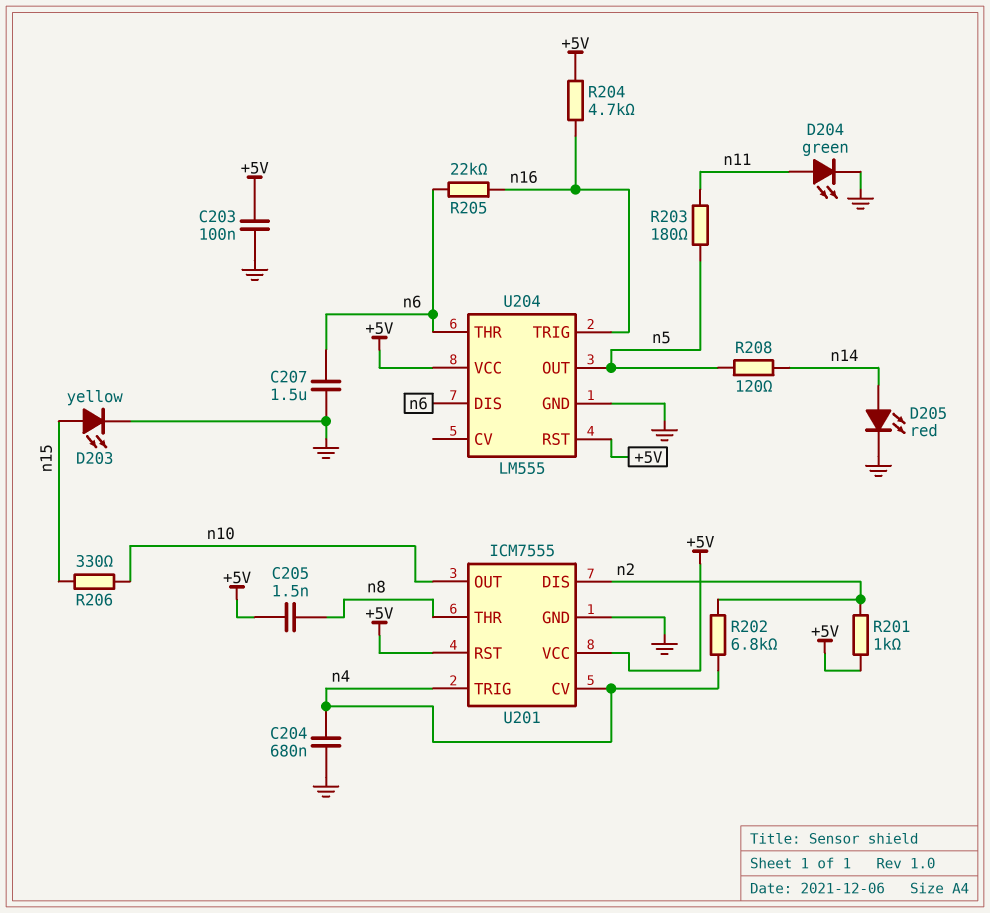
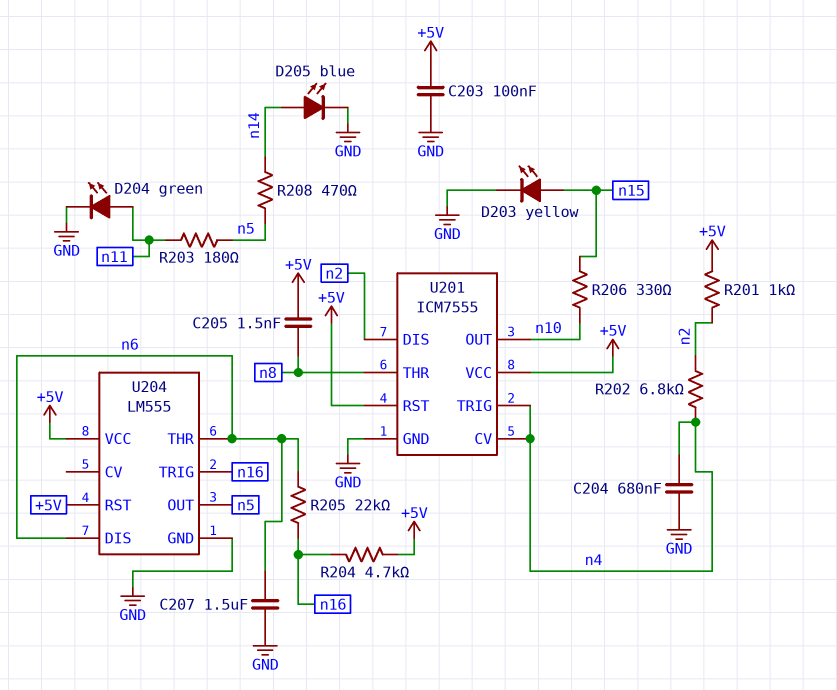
D205: LED red (A n14, K GND) -> LED blue (A n14, K GND)
R208: 120 (n5, n14) -> 470 (n5, n14)

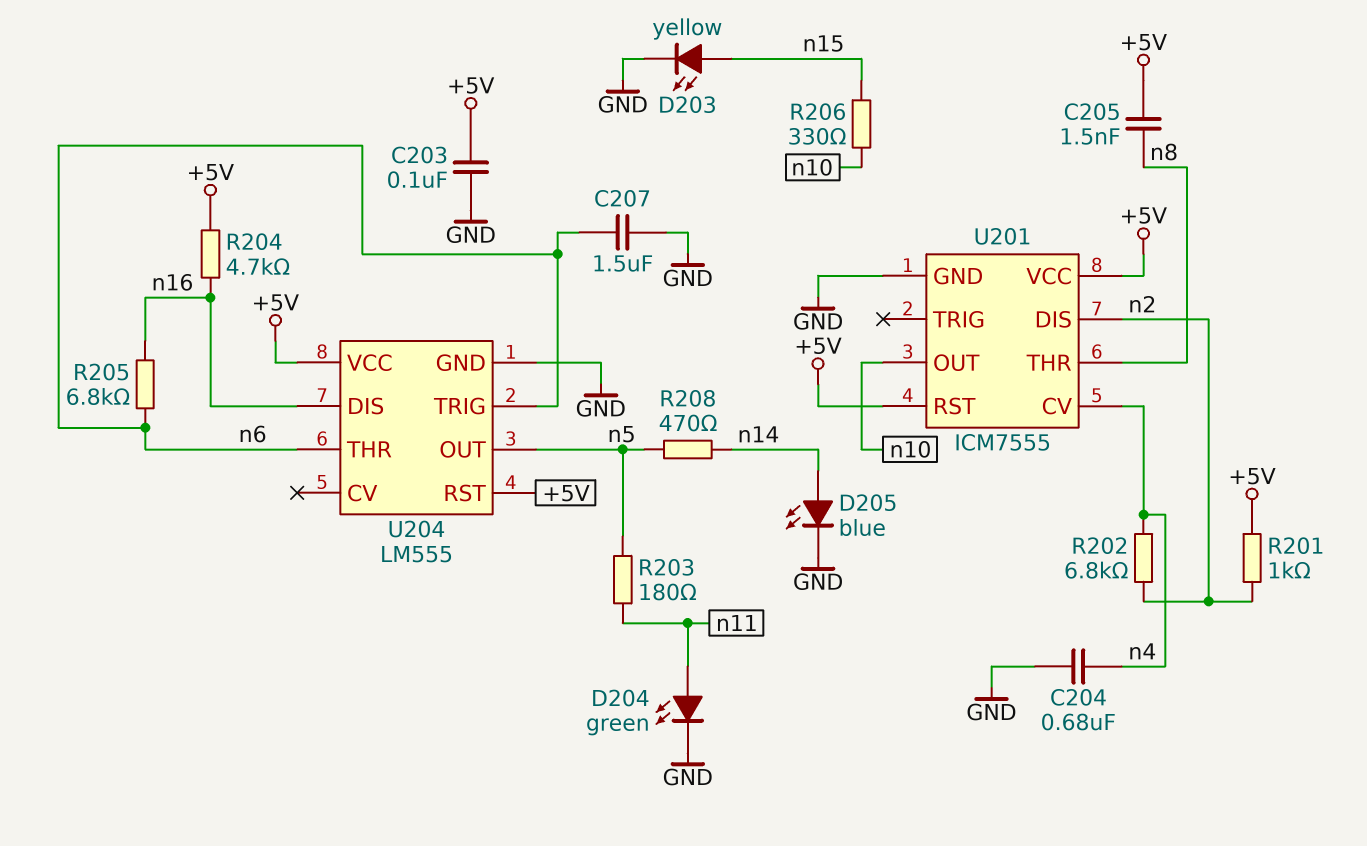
R205: 22k (n6, n16) -> 6.8k (n6, n16)
U201 pin TRIG: n4 -> none
U204 pin DIS: n6 -> n16
U204 pin TRIG: n16 -> n6

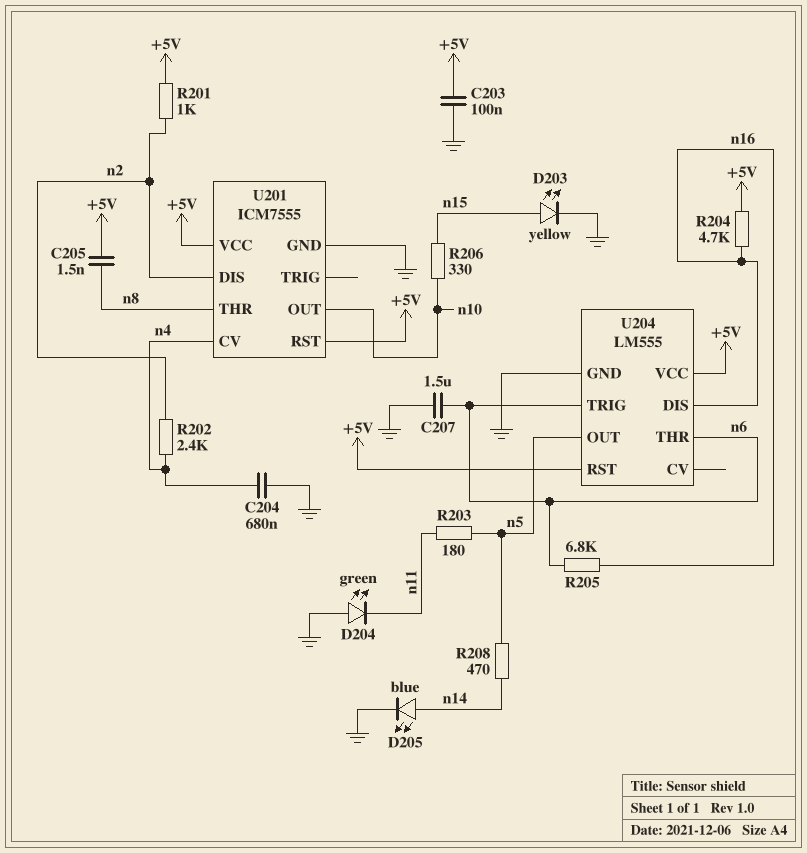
D204: LED green (A n11, K GND) -> LED green (A GND, K n11)
R202: 6.8k (n2, n4) -> 2.4k (n2, n4)

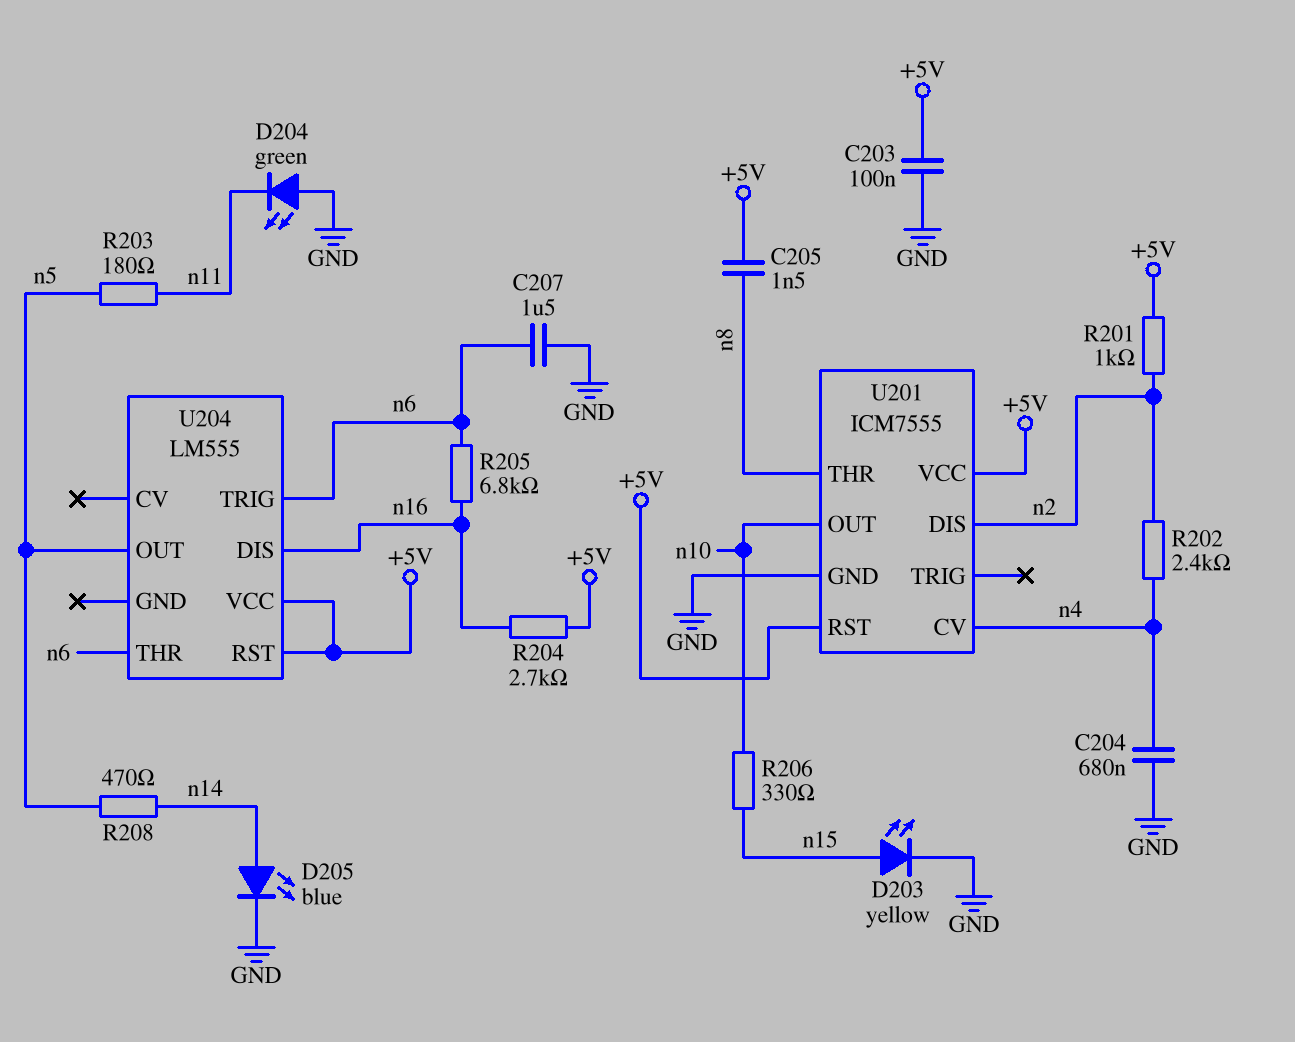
R204: 4.7k (+5V, n16) -> 2.7k (+5V, n16)
U204 pin GND: GND -> none

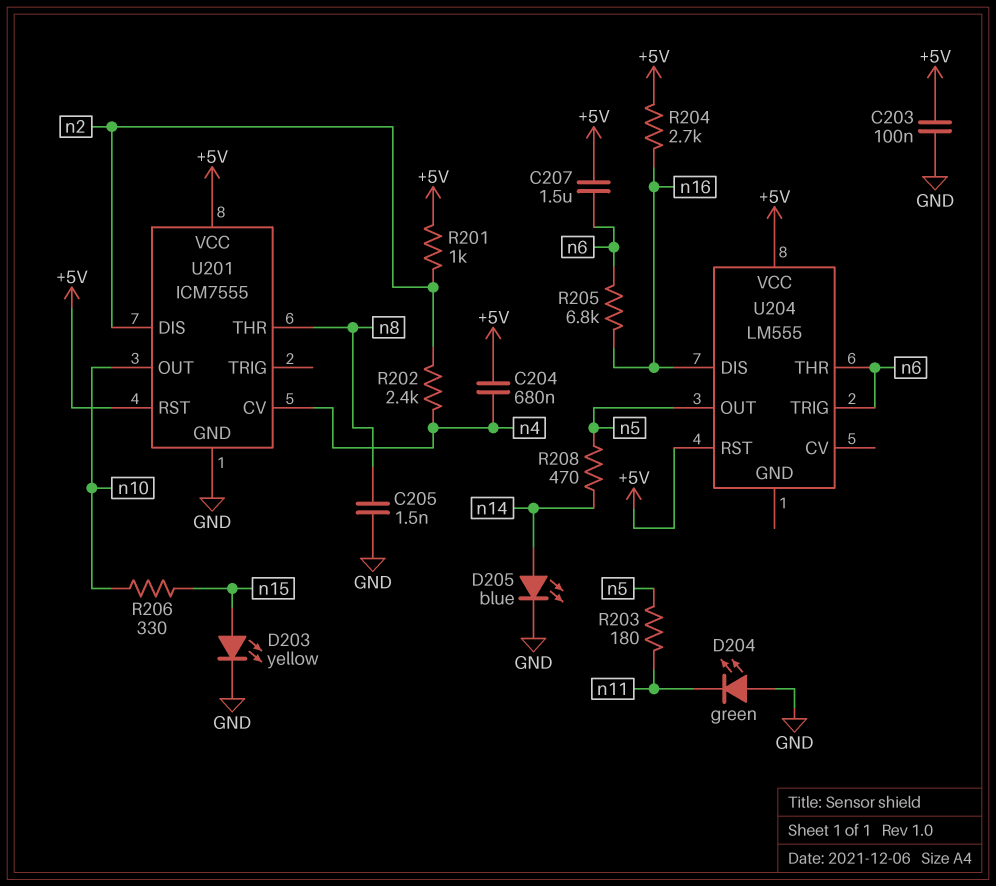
C204: 680nF (GND, n4) -> 680nF (+5V, n4)
C205: 1.5nF (+5V, n8) -> 1.5nF (GND, n8)
C207: 1.5uF (GND, n6) -> 1.5uF (+5V, n6)

